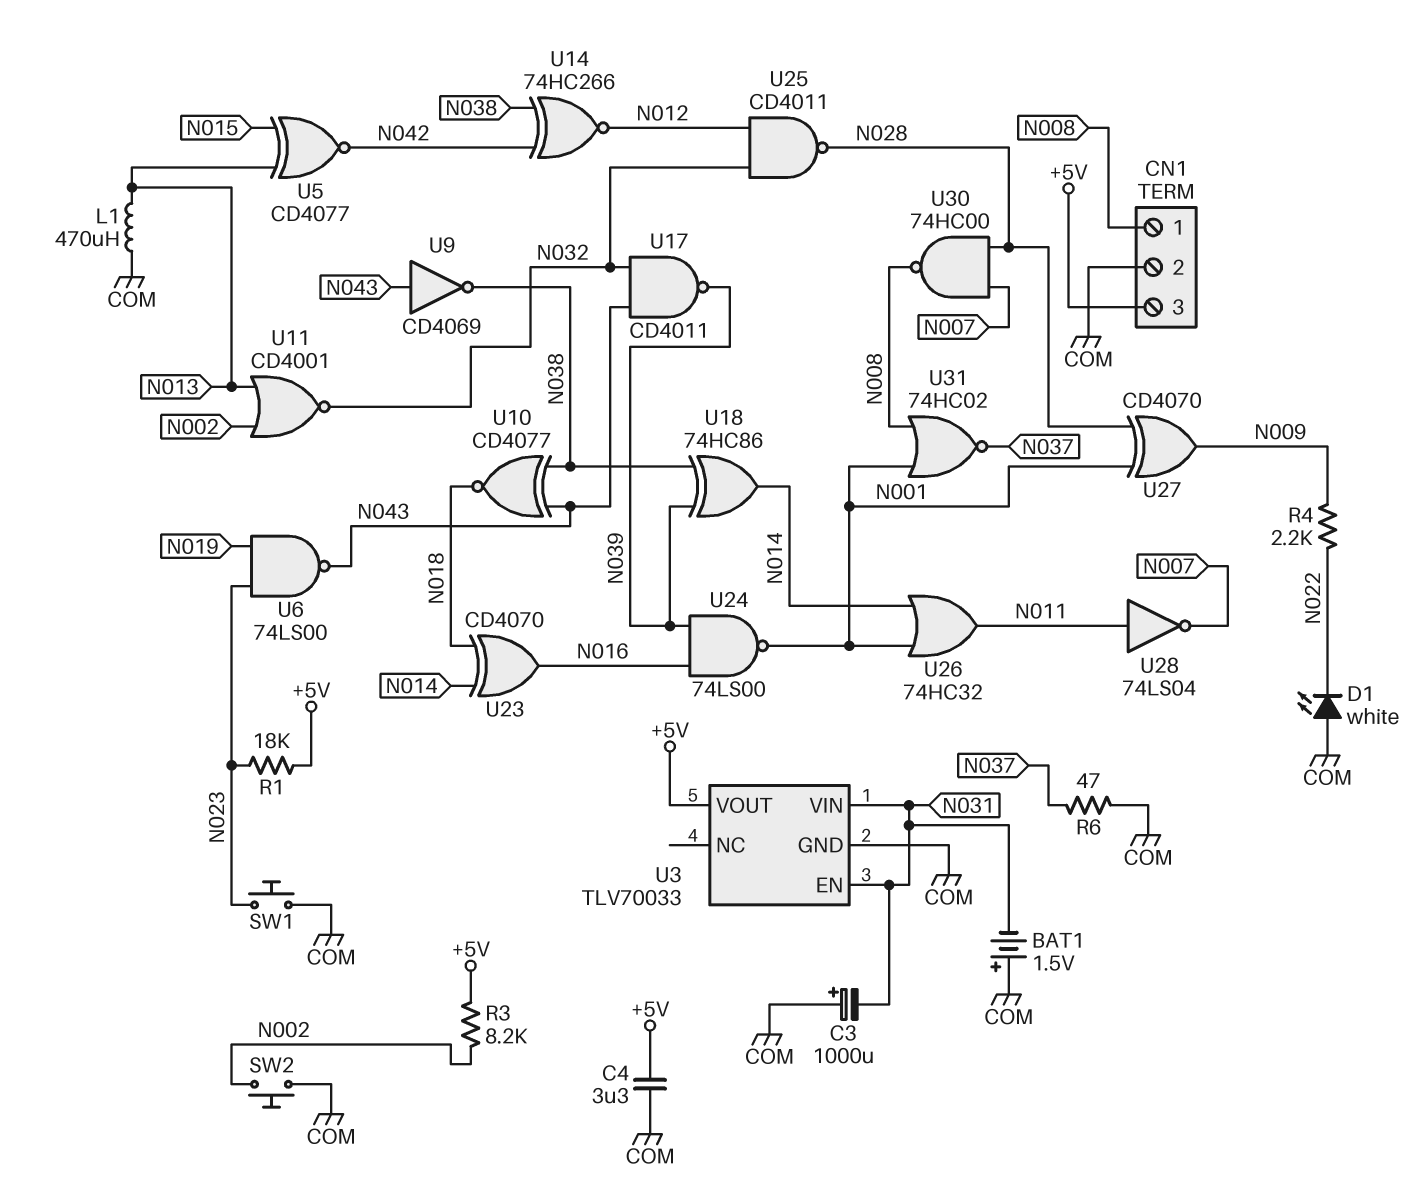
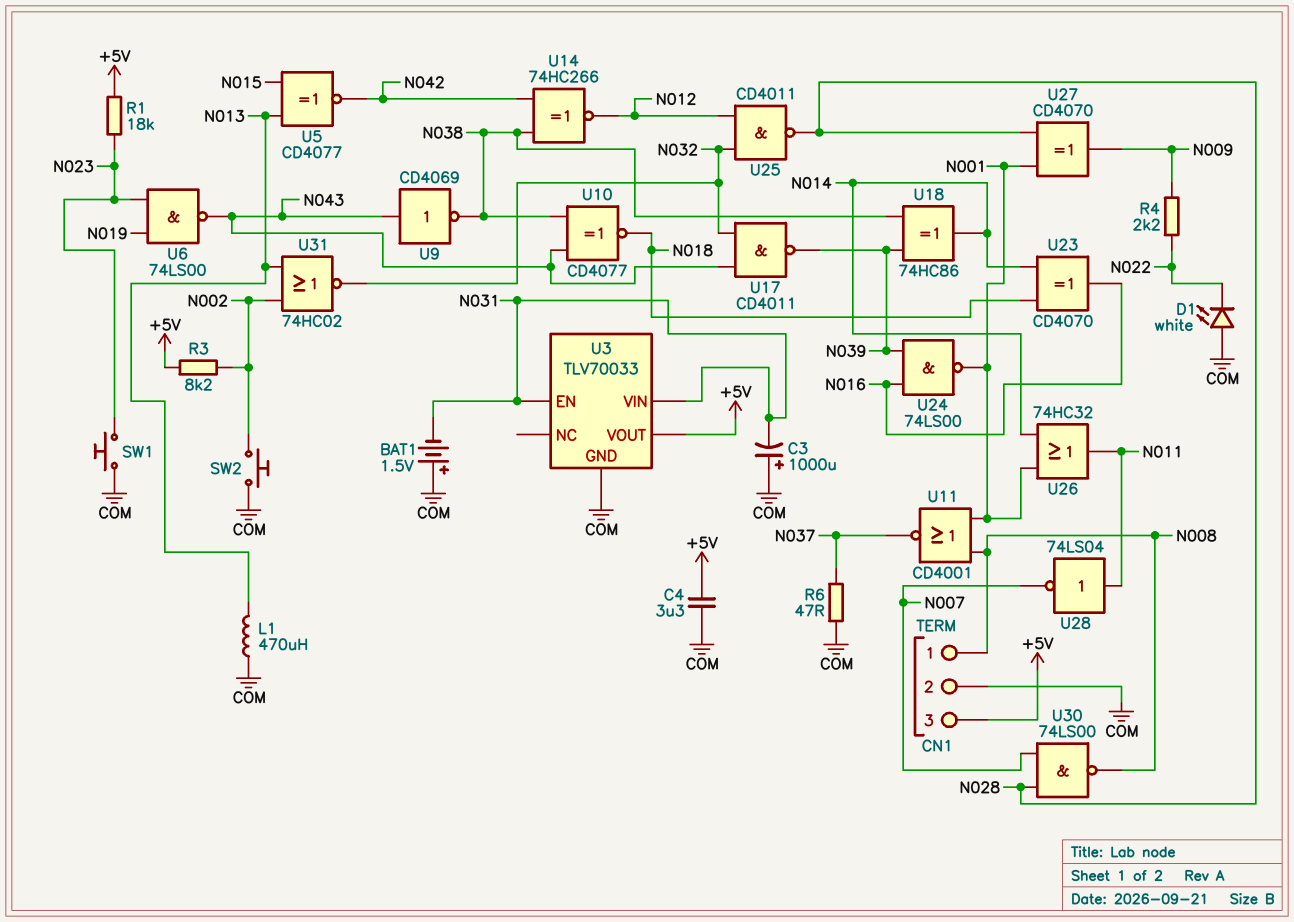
U11: NOR CD4001 (in N002, in N013, out N032) -> NOR CD4001 (in N001, in N008, out N037)
U30: NAND 74HC00 (in N007, in N028, out N008) -> NAND 74LS00 (in N007, in N028, out N008)
U31: NOR 74HC02 (in N001, in N008, out N037) -> NOR 74HC02 (in N002, in N013, out N032)

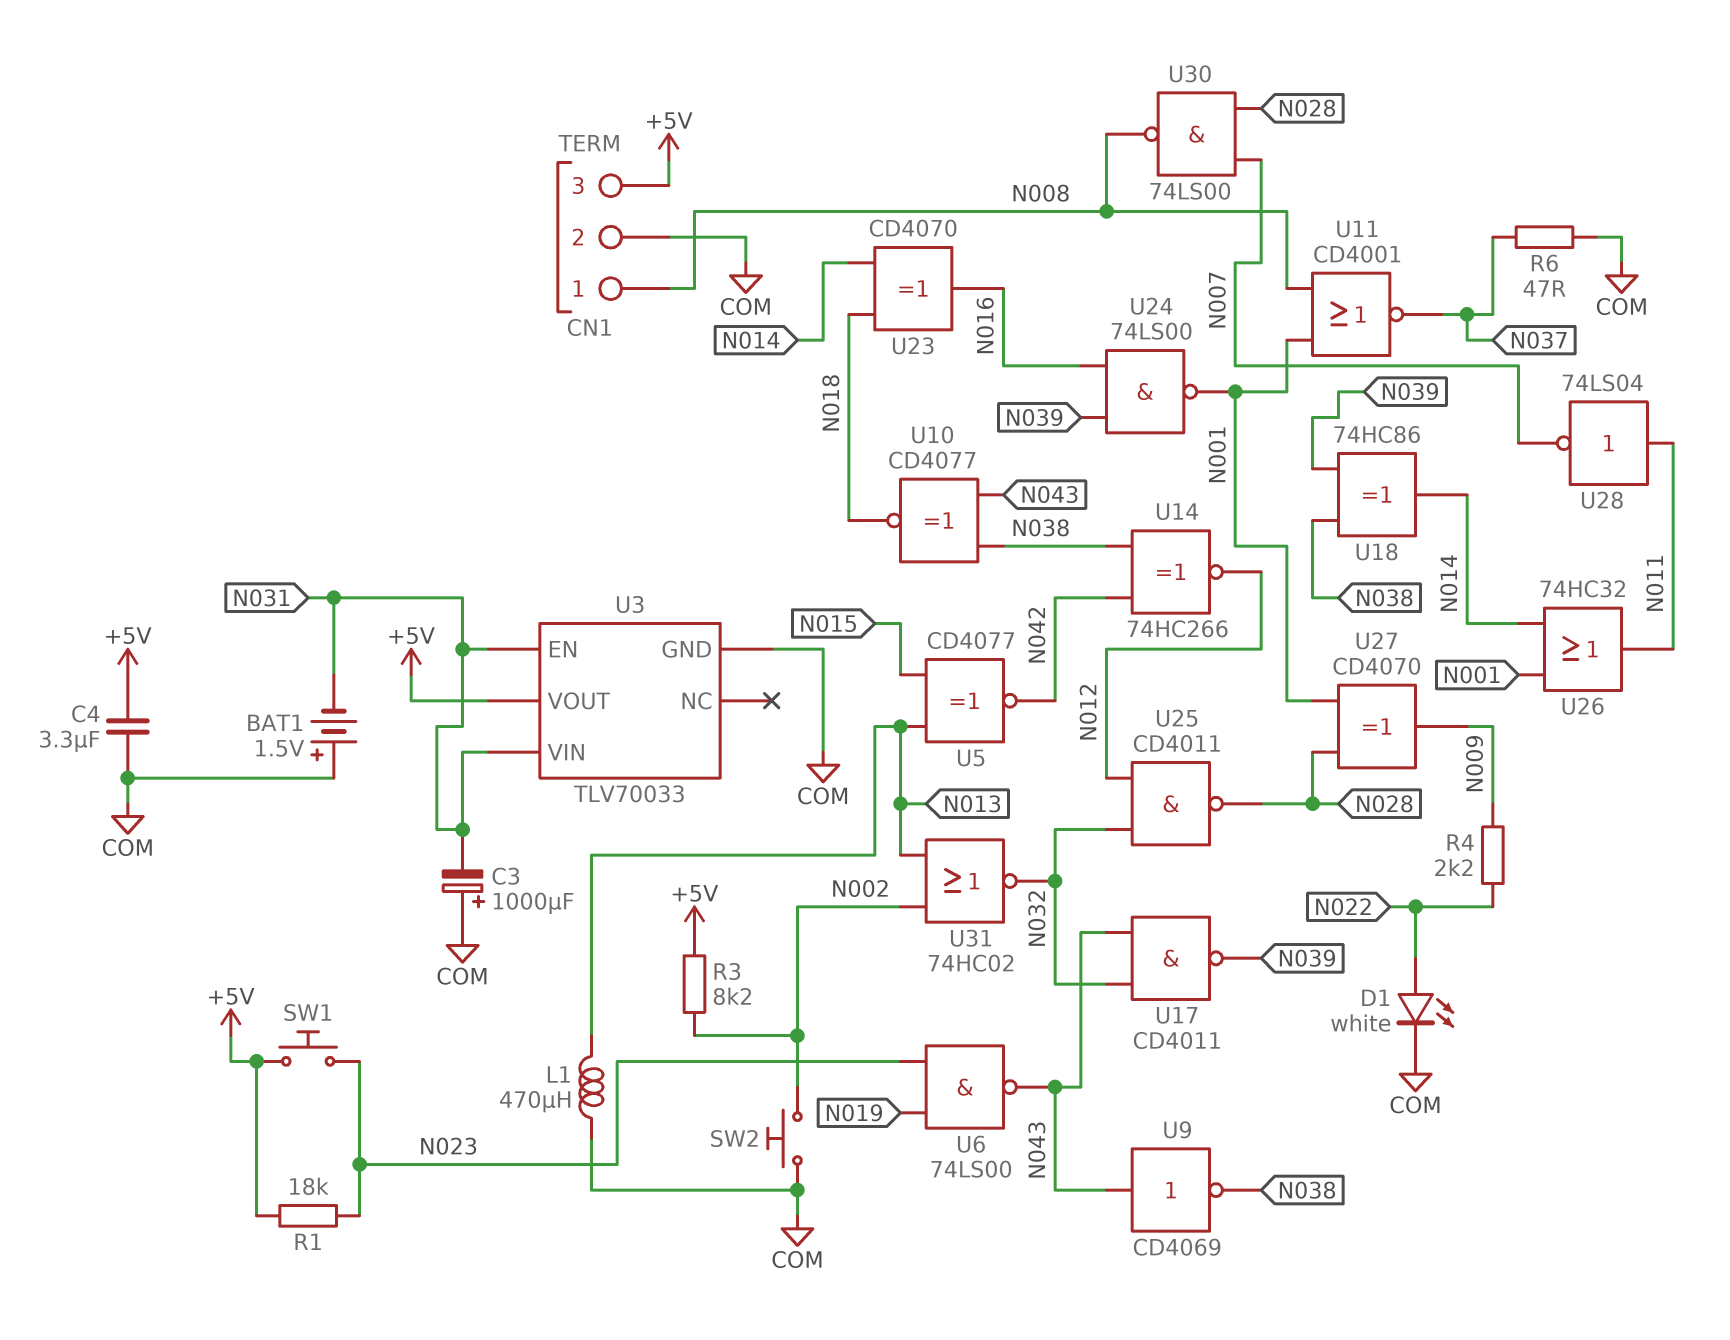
D1: LED white (A COM, K N022) -> LED white (A N022, K COM)
SW1: button (COM, N023) -> button (+5V, N023)

